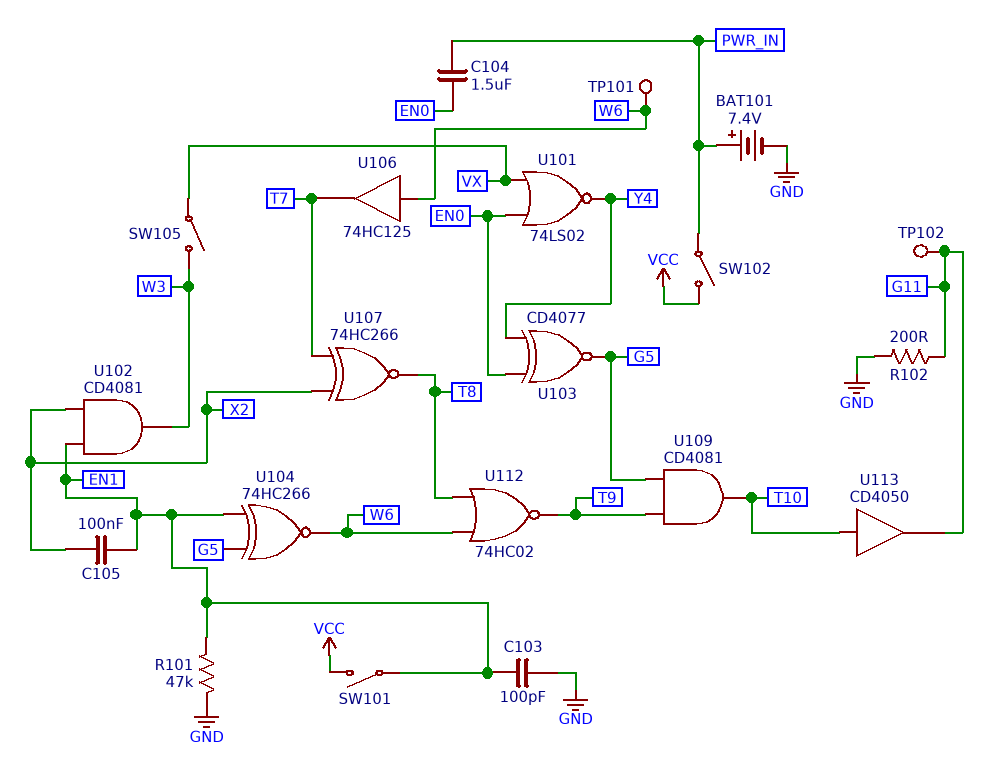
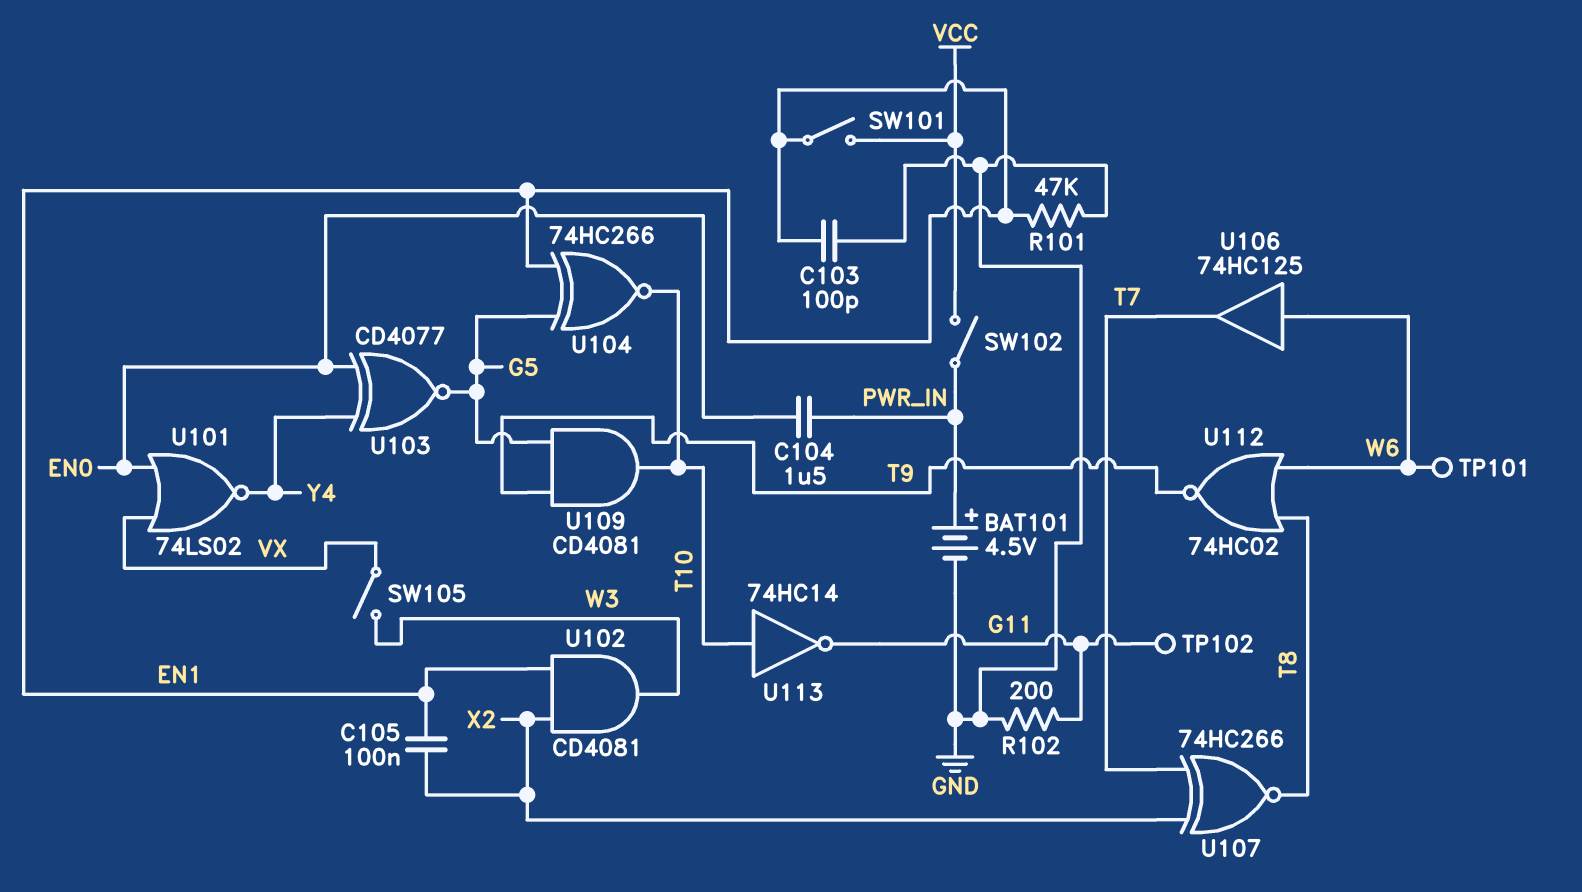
BAT101: 7.4V (plus PWR_IN, minus GND) -> 4.5V (plus PWR_IN, minus GND)
U104: XNOR 74HC266 (in EN1, in G5, out W6) -> XNOR 74HC266 (in EN1, in G5, out T10)
U113: buffer CD4050 (in T10, out G11) -> NOT 74HC14 (in T10, out G11)

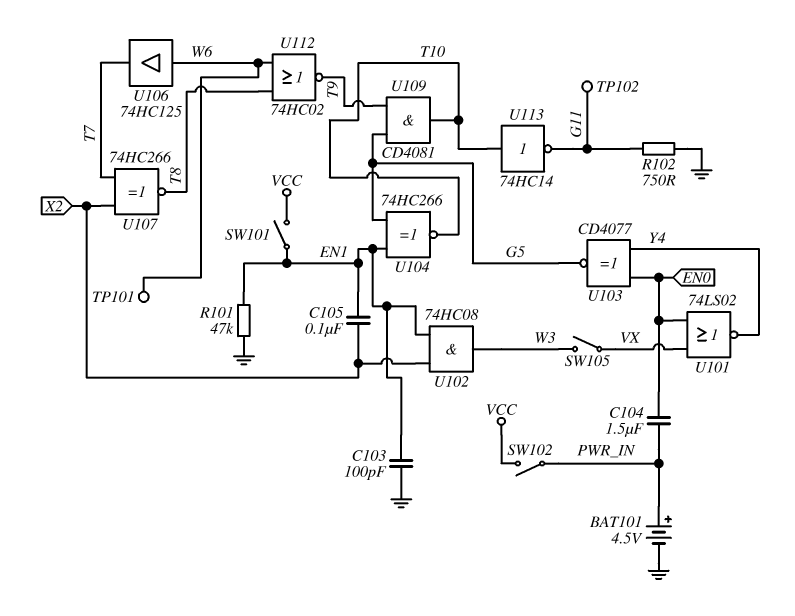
R102: 200 (G11, GND) -> 750 (G11, GND)
U102: AND CD4081 (in EN1, in X2, out W3) -> AND 74HC08 (in EN1, in X2, out W3)

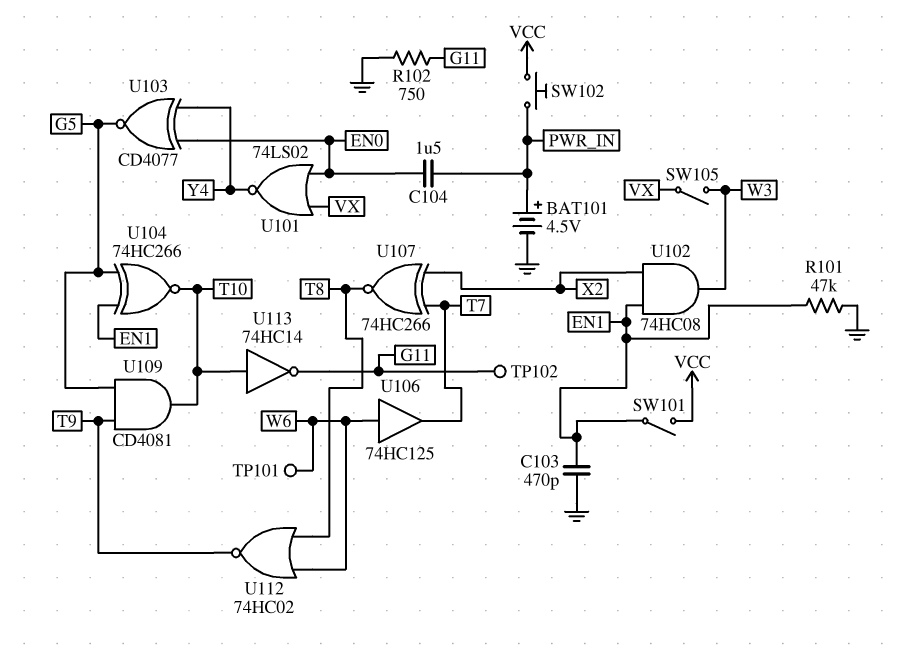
C103: 100pF (EN1, GND) -> 470pF (EN1, GND)
C105: 100nF (EN1, X2) -> none
SW102: switch (PWR_IN, VCC) -> button (PWR_IN, VCC)

